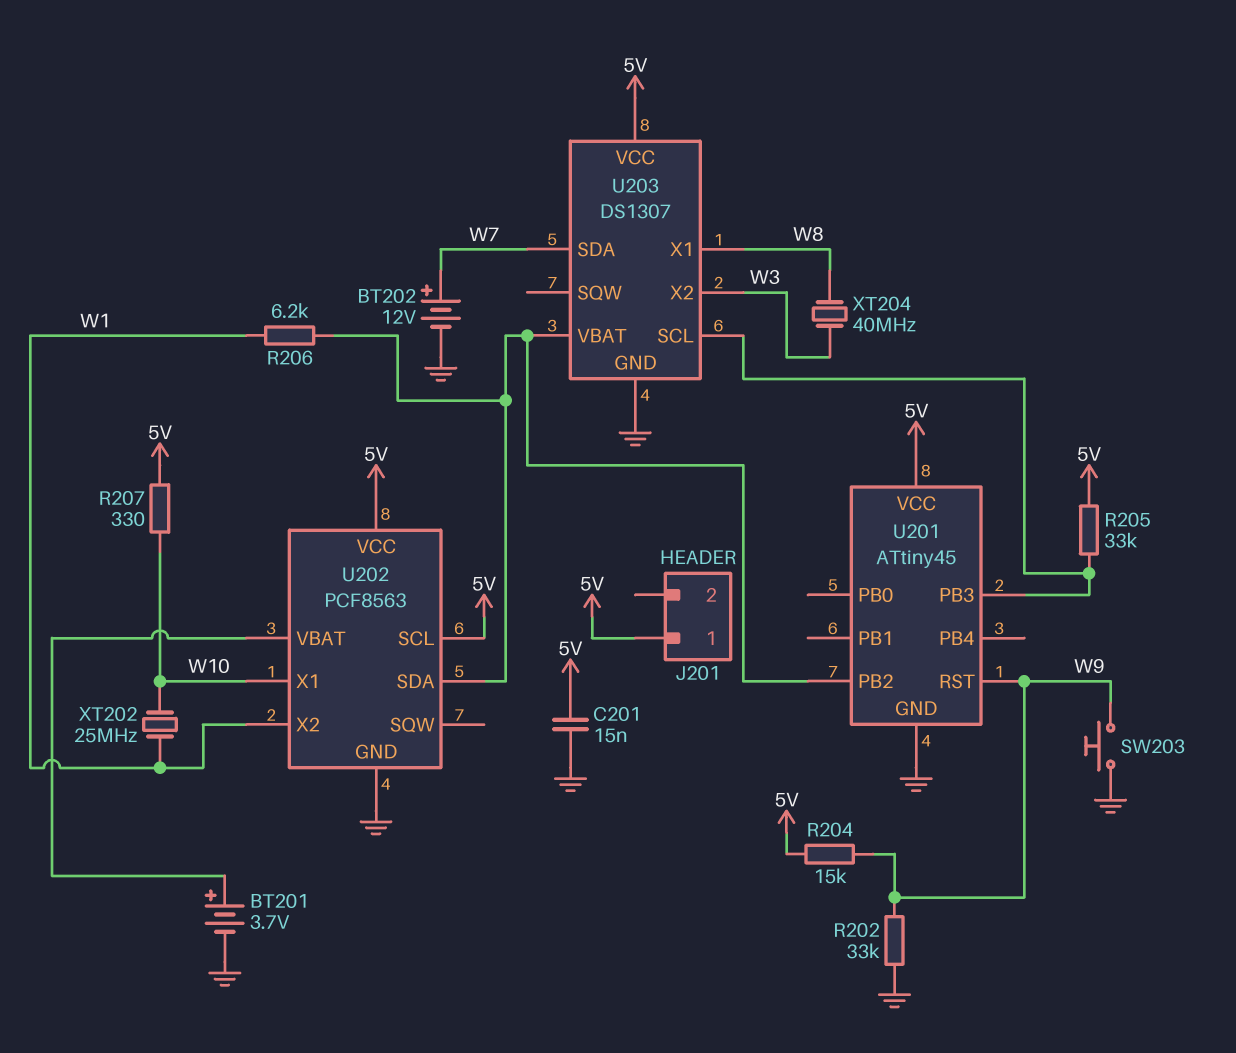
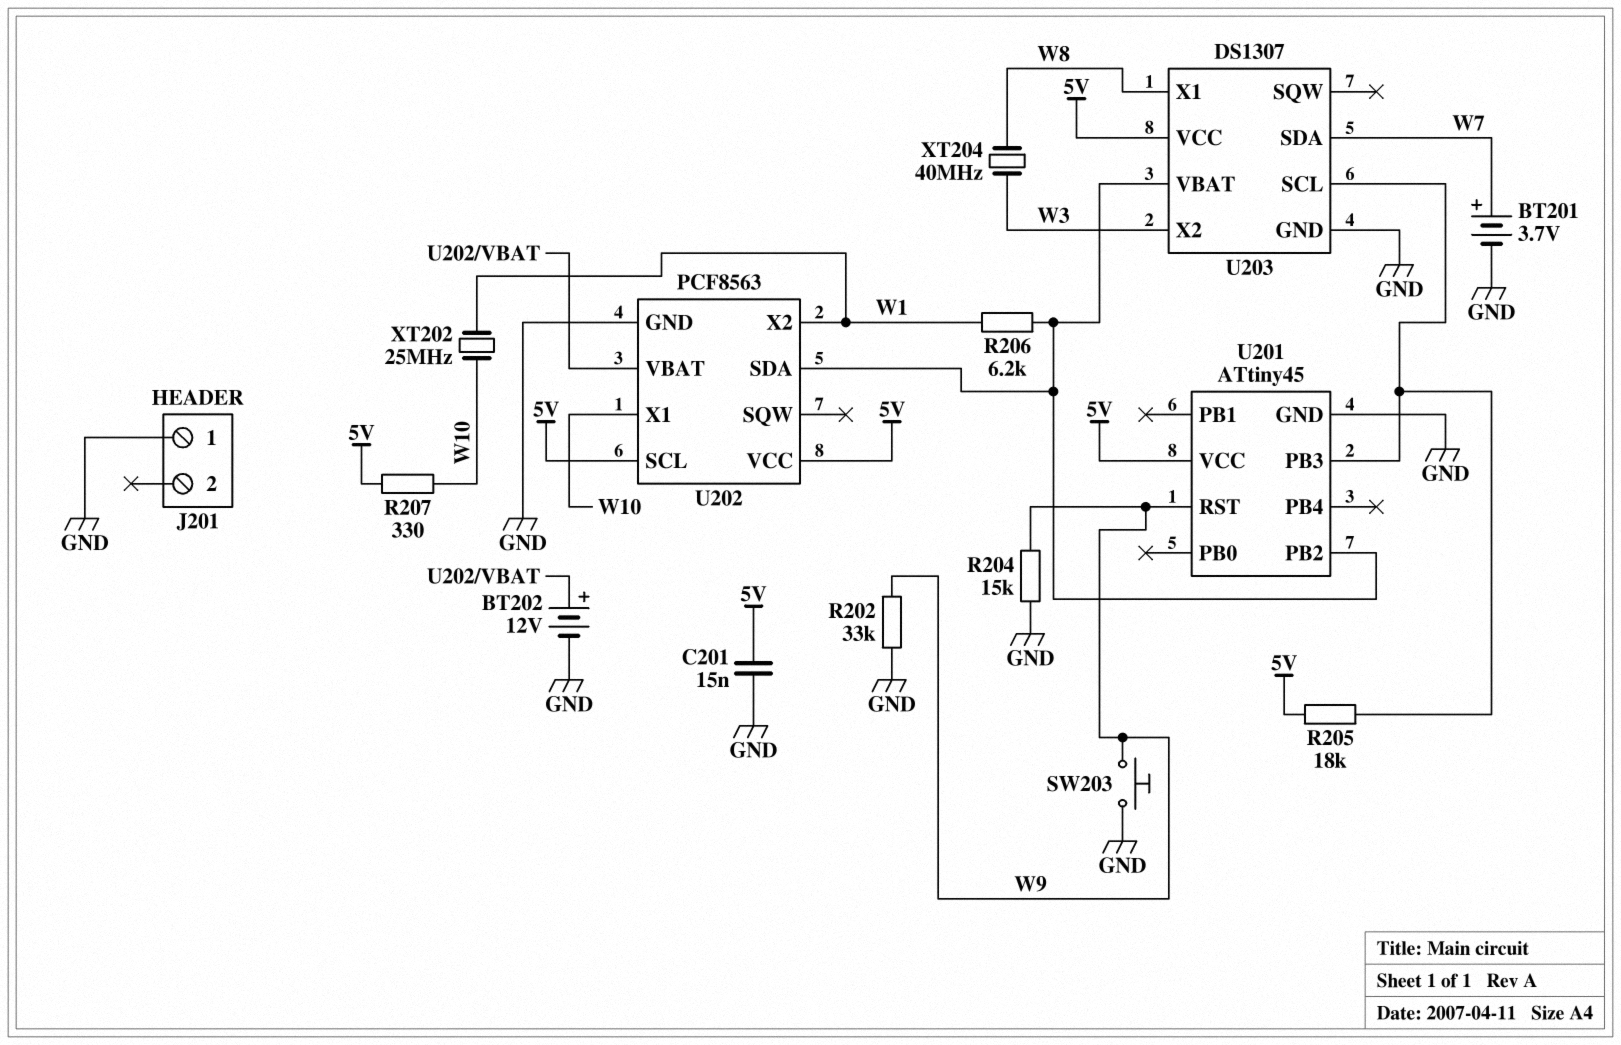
BT201: 3.7V (plus U202/VBAT, minus GND) -> 3.7V (plus W7, minus GND)
BT202: 12V (plus W7, minus GND) -> 12V (plus U202/VBAT, minus GND)
J201 pin 1: 5V -> GND
R204: 15k (5V, W9) -> 15k (GND, W9)
R205: 33k (5V, U201/PB3) -> 18k (5V, U201/PB3)

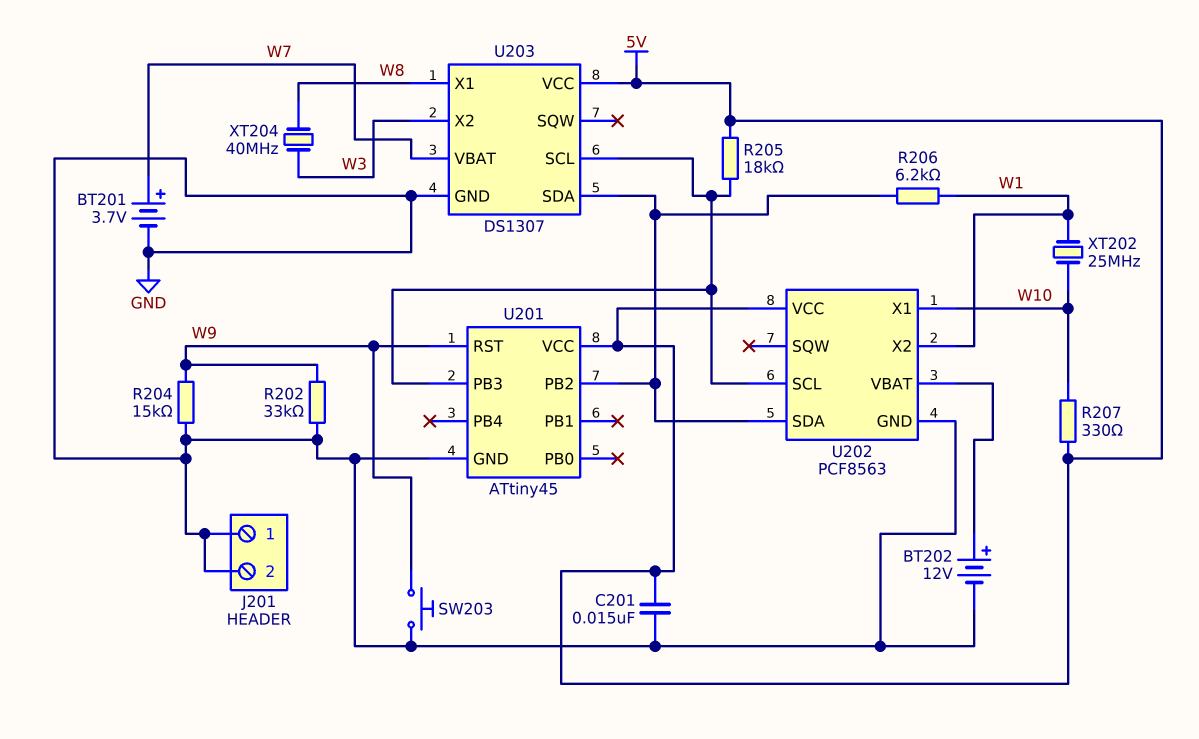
J201 pin 2: none -> GND
U202 pin SCL: 5V -> U201/PB3
U203 pin SDA: W7 -> U201/PB2
U203 pin VBAT: U201/PB2 -> W7

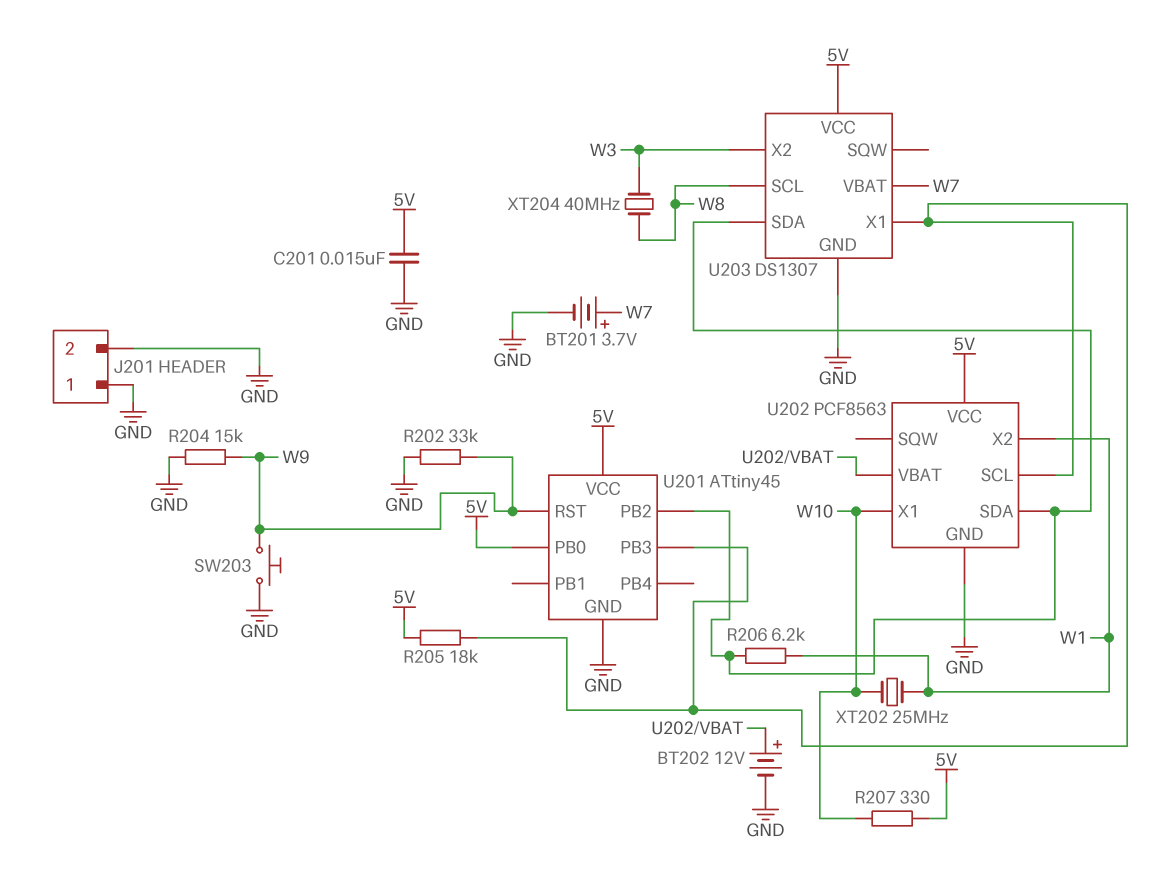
U201 pin PB0: none -> 5V
U203 pin SCL: U201/PB3 -> W8
U203 pin X1: W8 -> U201/PB3

